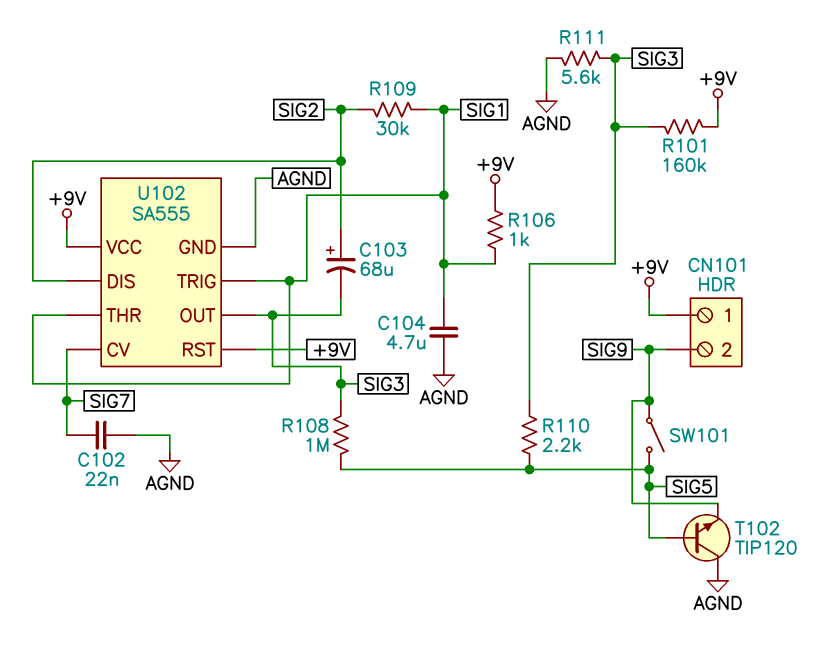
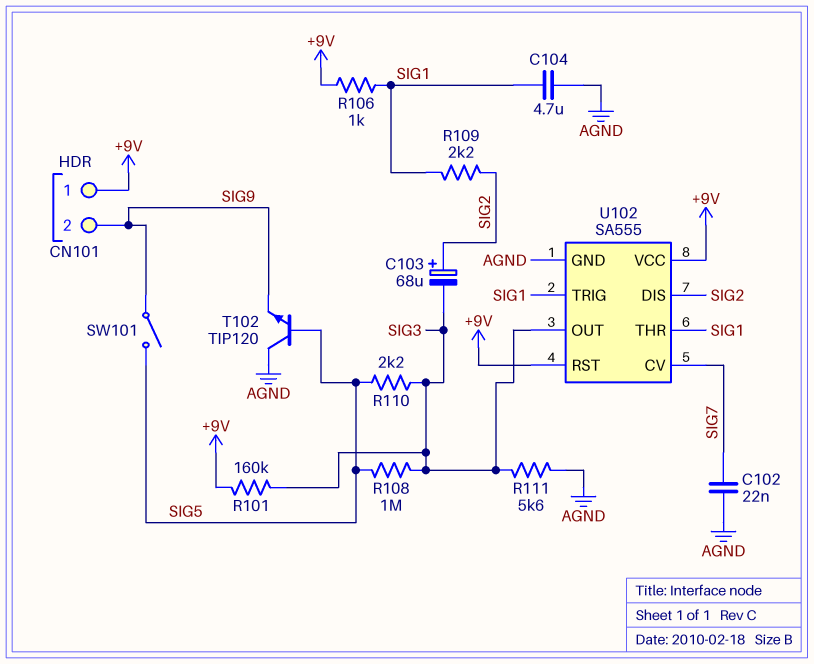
R109: 30k (SIG1, SIG2) -> 2.2k (SIG1, SIG2)

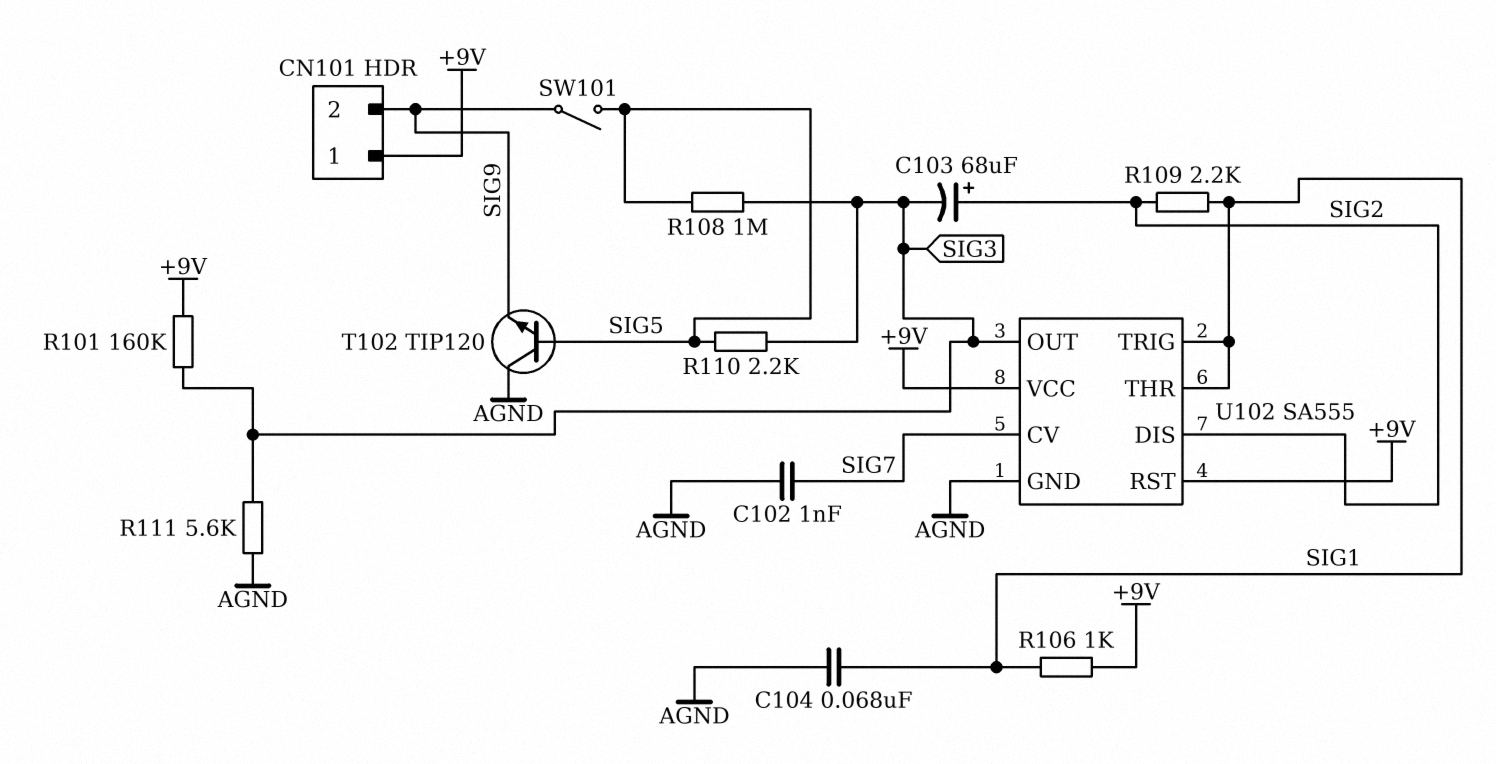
C102: 22nF (AGND, SIG7) -> 1nF (AGND, SIG7)
C104: 4.7uF (AGND, SIG1) -> 68nF (AGND, SIG1)

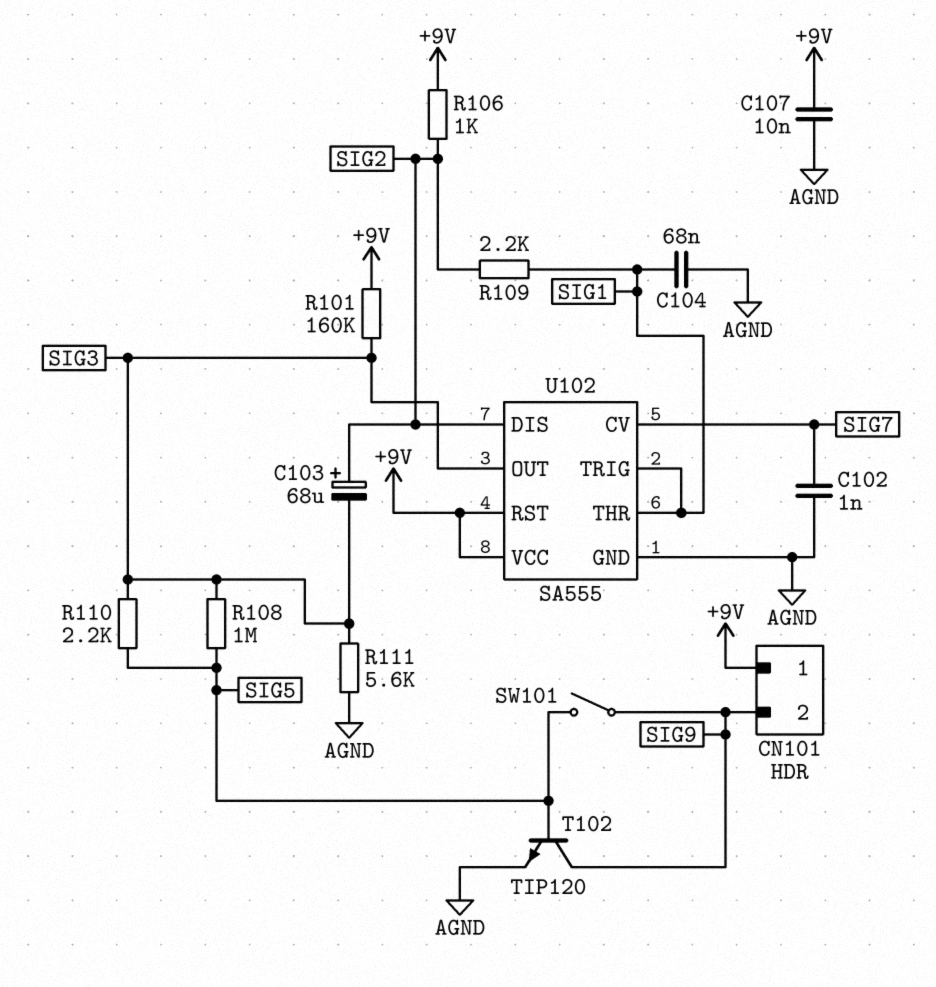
C107: none -> 10nF (+9V, AGND)
R106: 1k (+9V, SIG1) -> 1k (+9V, SIG2)
T102: NPN TIP120 (B SIG5, C AGND, E SIG9) -> NPN TIP120 (B SIG5, C SIG9, E AGND)

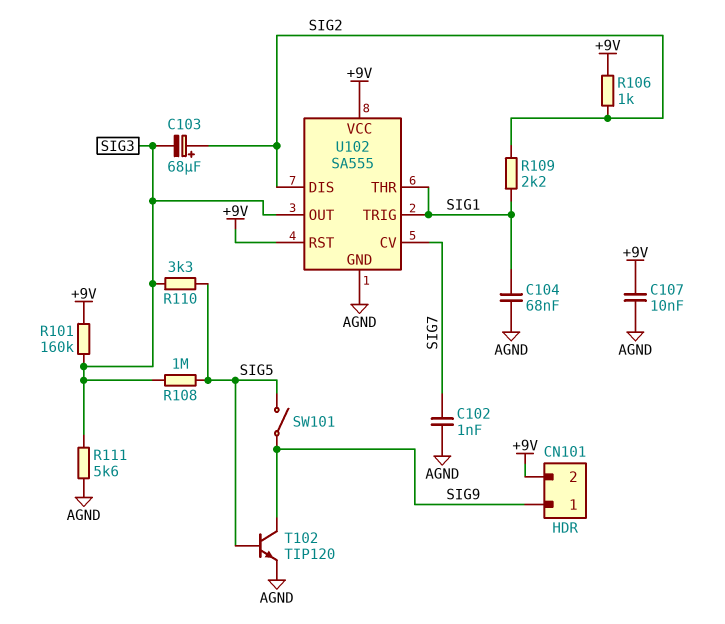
CN101 pin 1: +9V -> SIG9
CN101 pin 2: SIG9 -> +9V
R110: 2.2k (SIG3, SIG5) -> 3.3k (SIG3, SIG5)

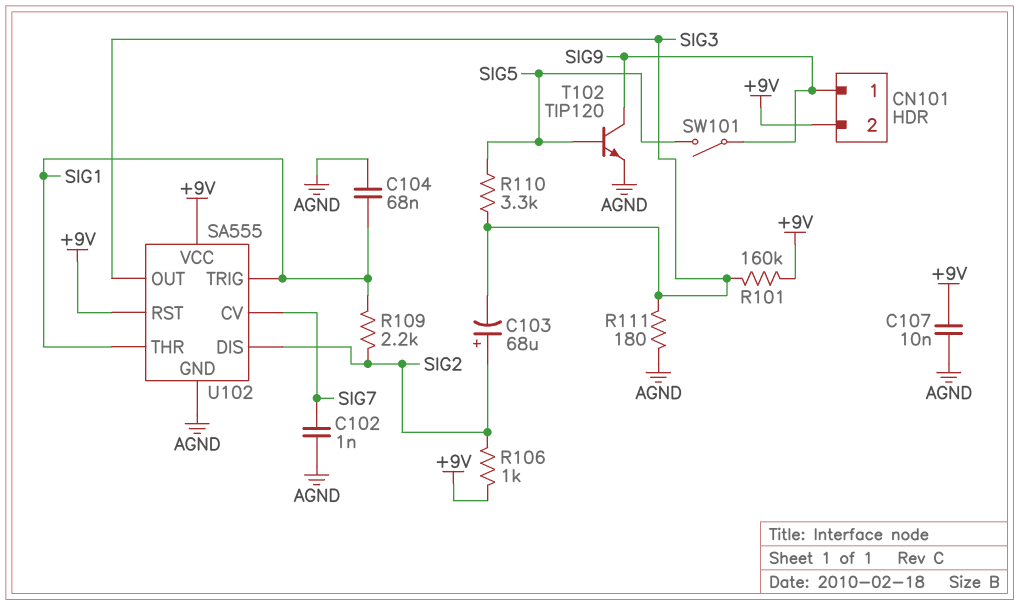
R108: 1M (SIG3, SIG5) -> none
R111: 5.6k (AGND, SIG3) -> 180 (AGND, SIG3)

